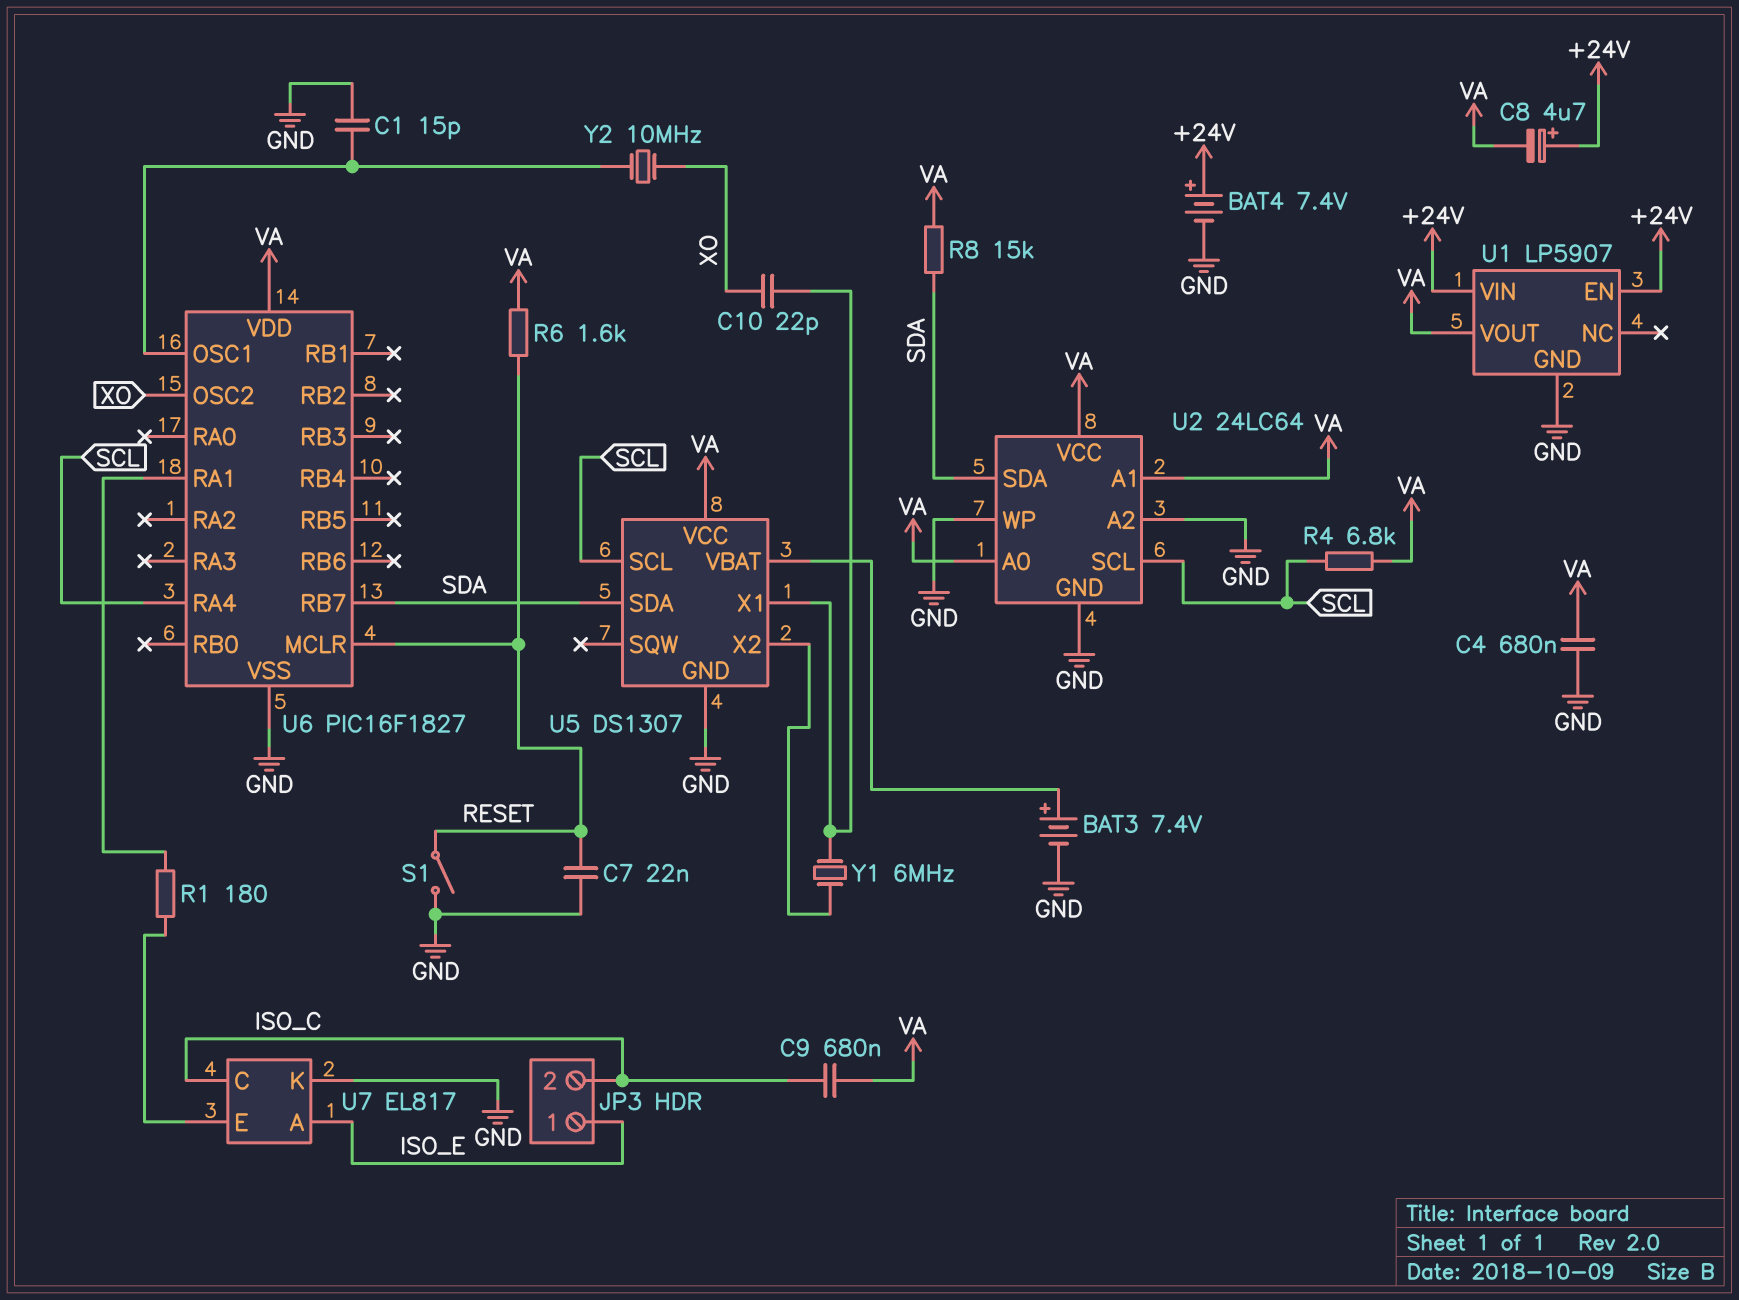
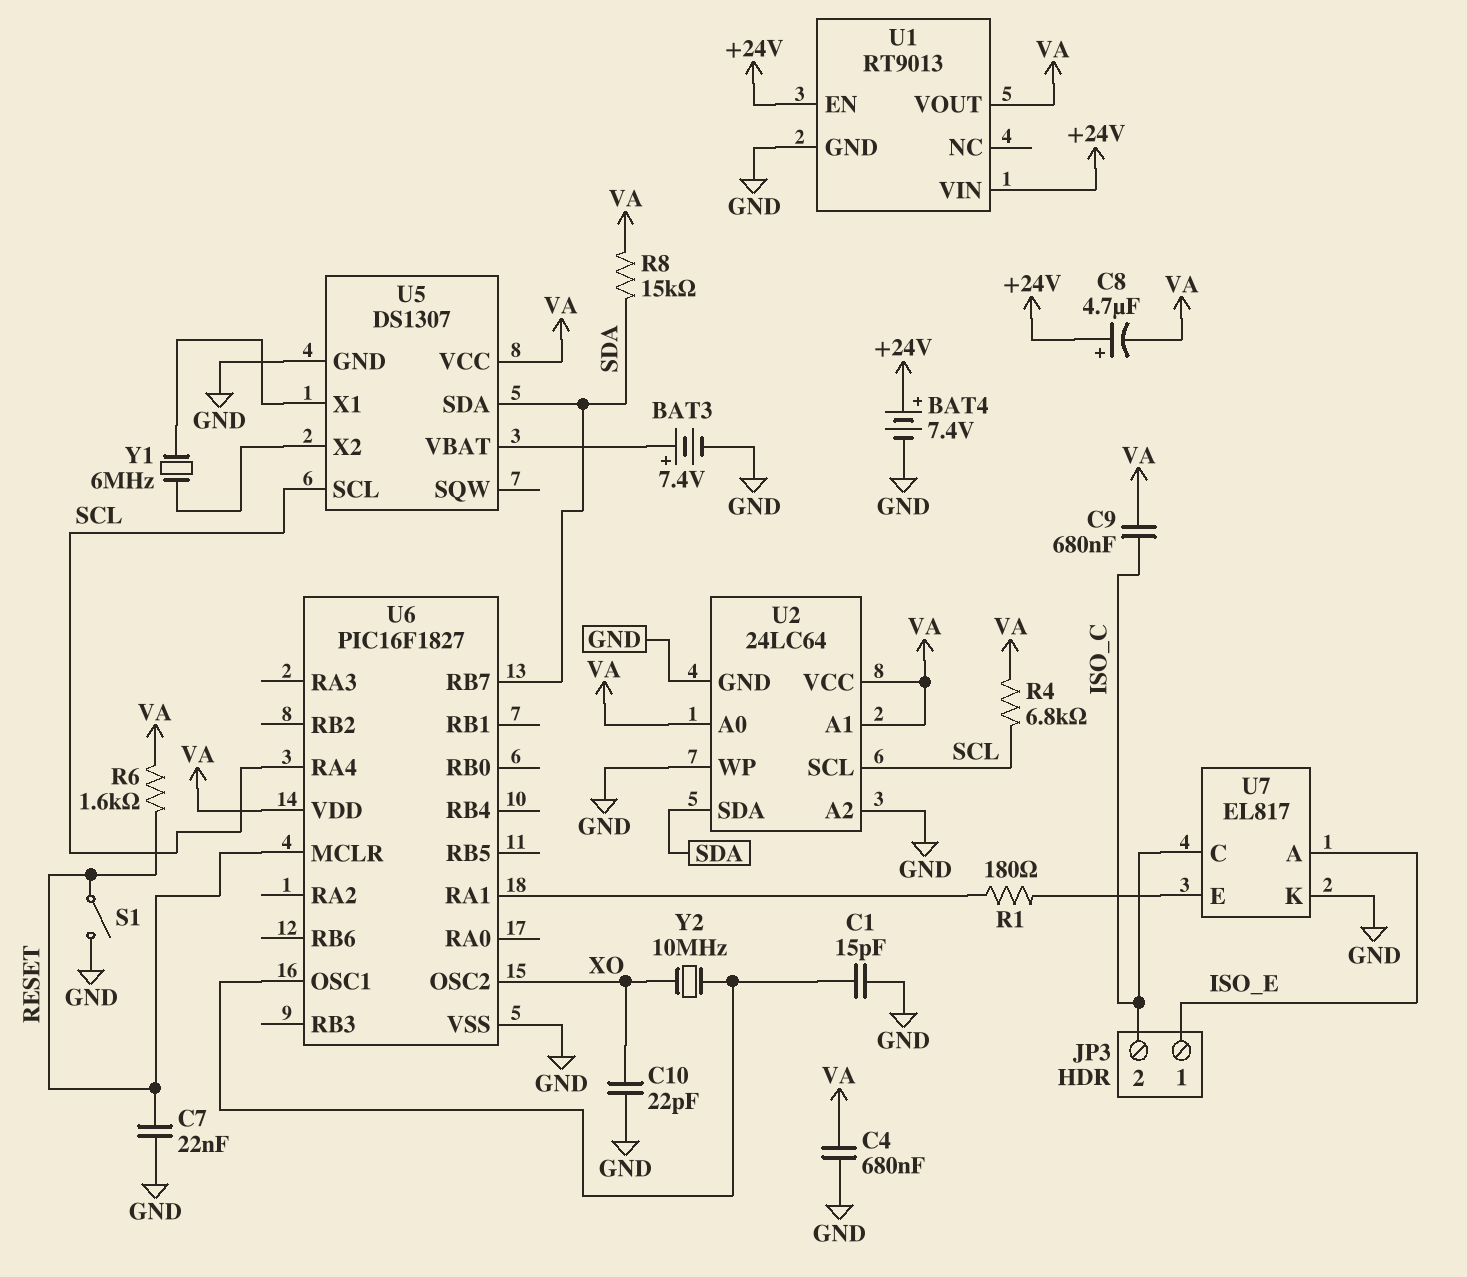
C10: 22pF (U5/X1, XO) -> 22pF (GND, XO)
U1: LP5907 -> RT9013

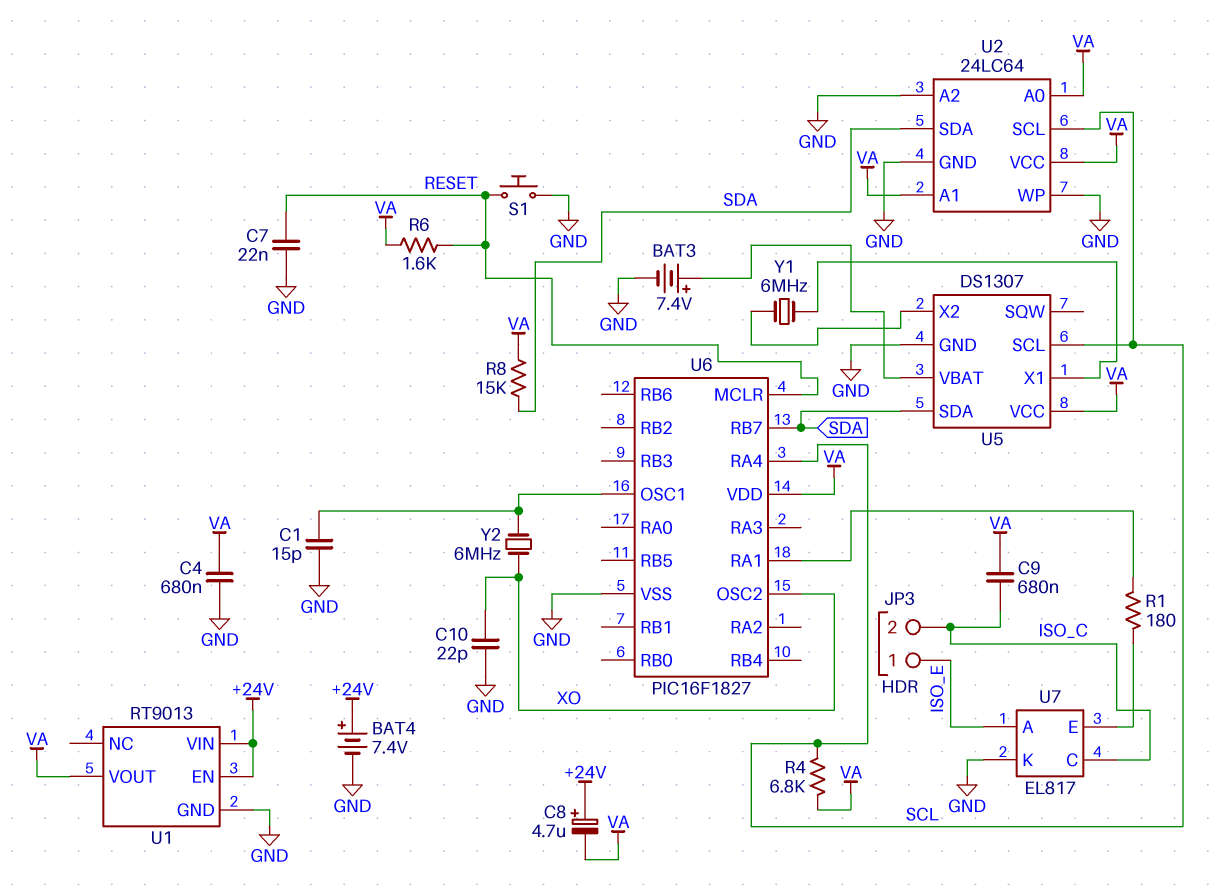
S1: switch (GND, RESET) -> button (GND, RESET)
Y2: 10MHz (U6/OSC1, XO) -> 6MHz (U6/OSC1, XO)

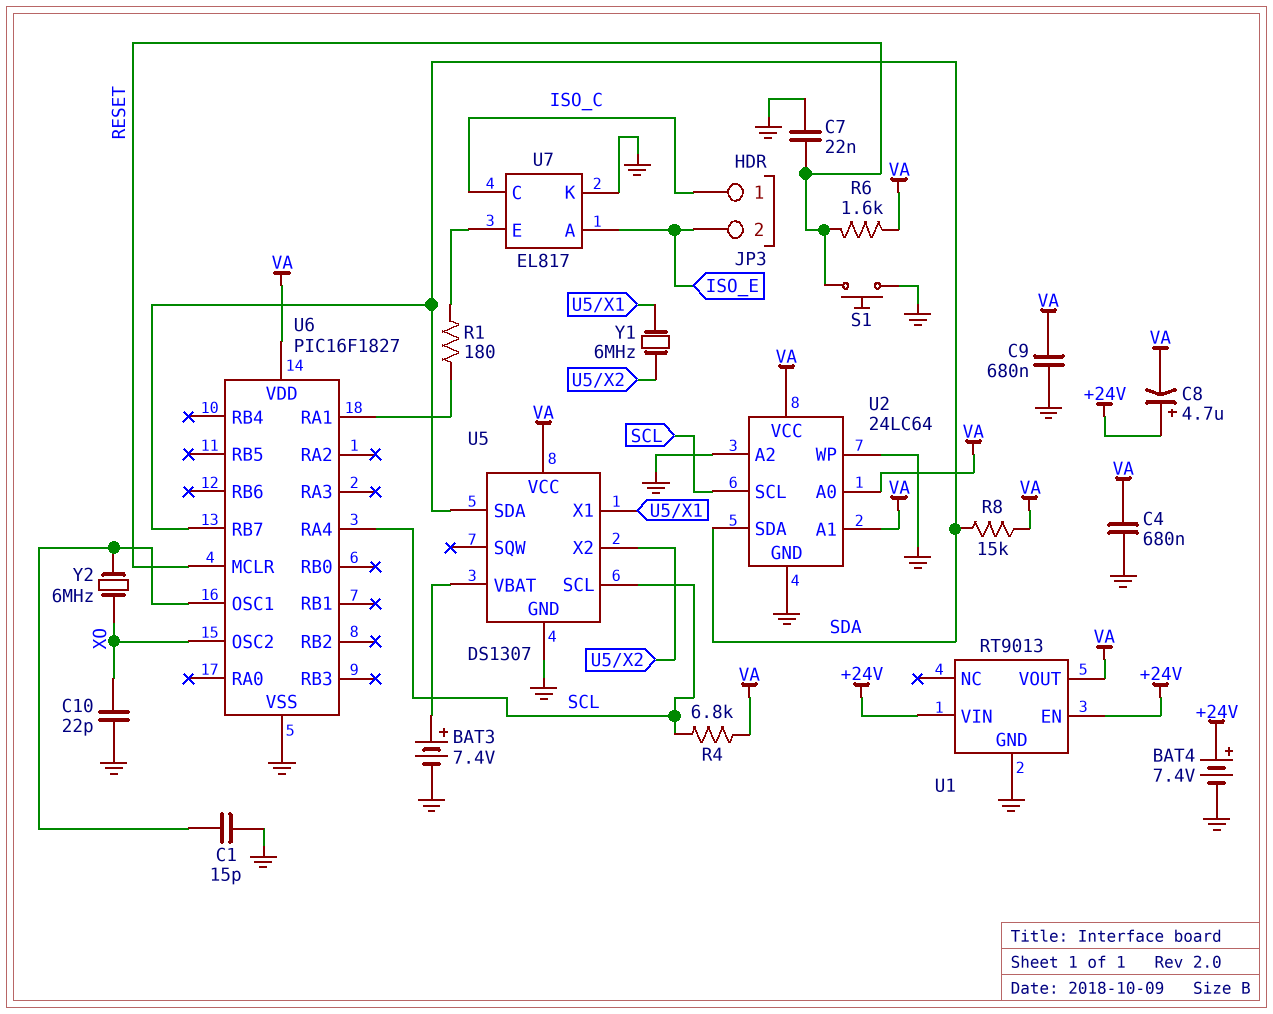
C9: 680nF (ISO_C, VA) -> 680nF (GND, VA)
JP3 pin 1: ISO_E -> ISO_C
JP3 pin 2: ISO_C -> ISO_E

